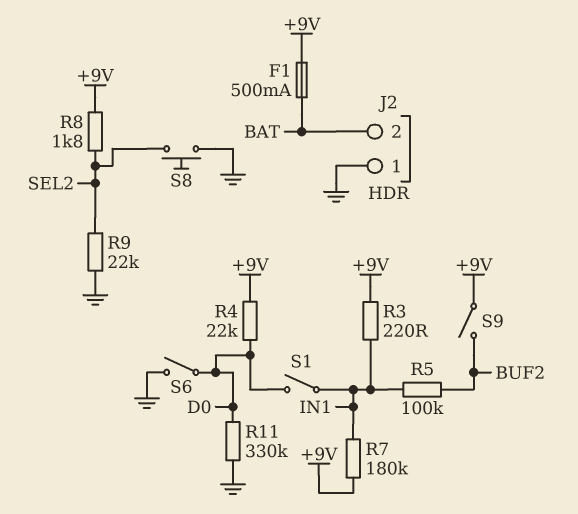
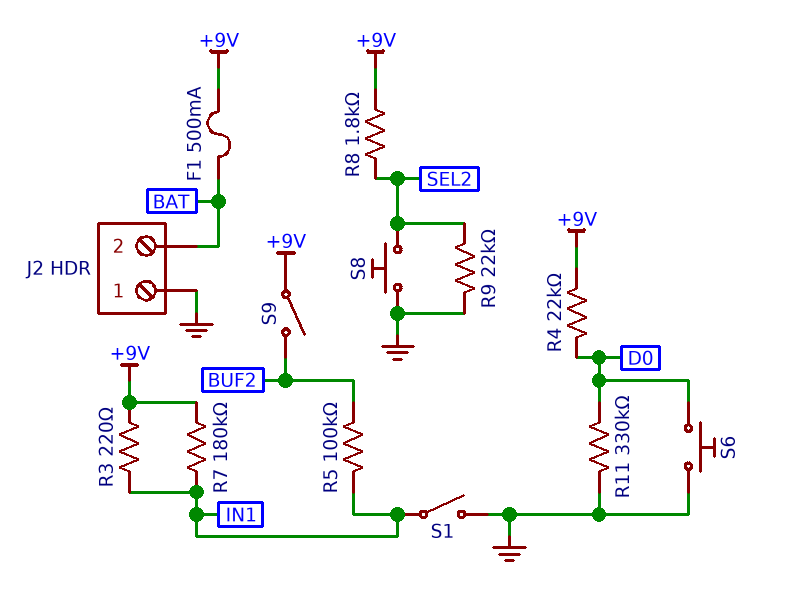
S1: switch (D0, IN1) -> switch (GND, IN1)
S6: switch (D0, GND) -> button (D0, GND)

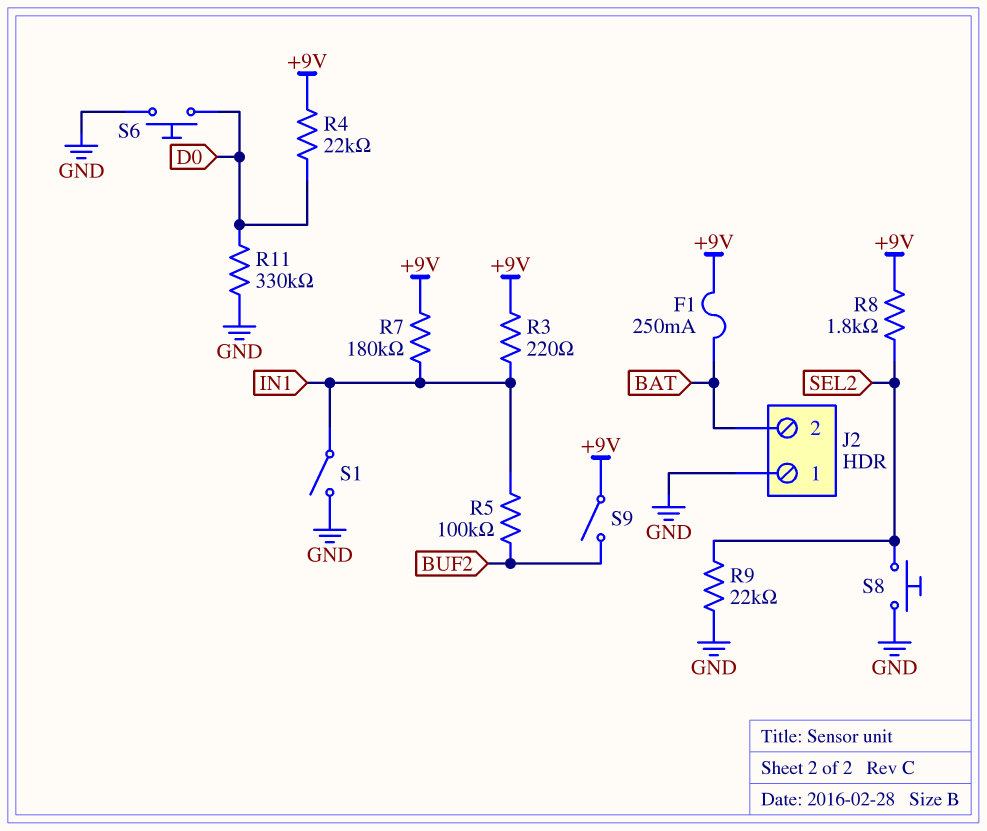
F1: 500mA (+9V, BAT) -> 250mA (+9V, BAT)

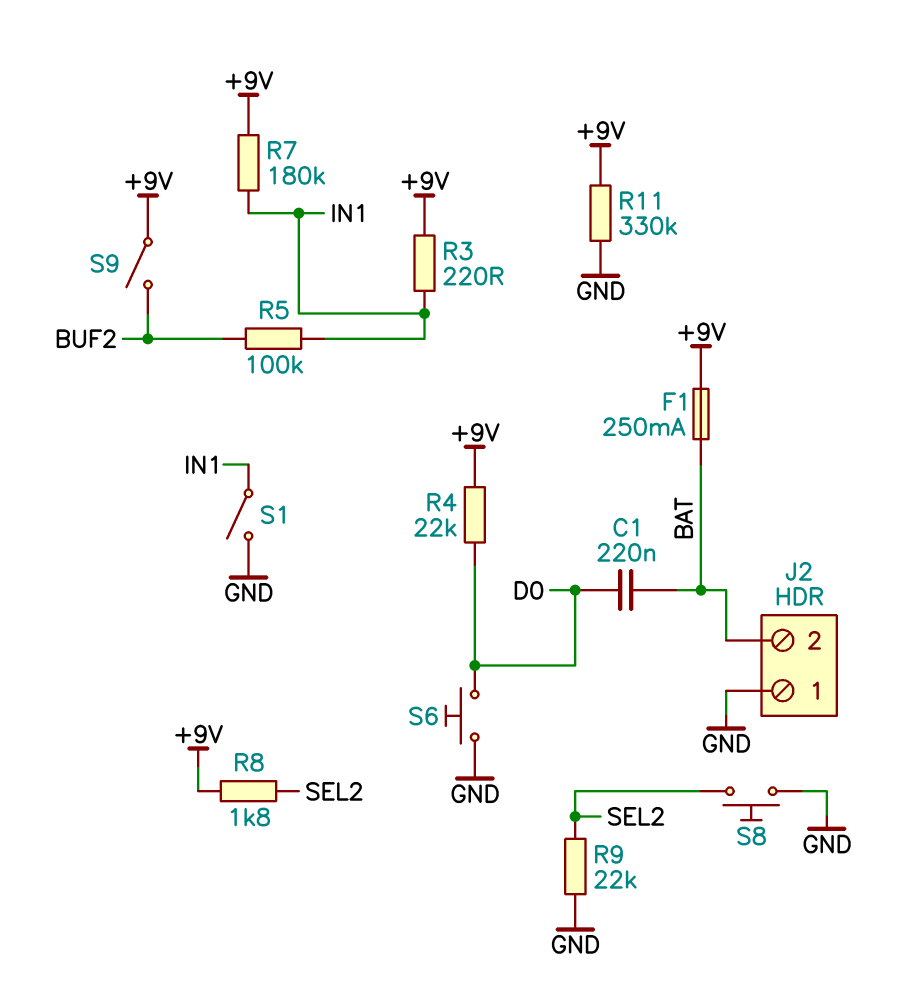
C1: none -> 220nF (BAT, D0)
R11: 330k (D0, GND) -> 330k (+9V, GND)

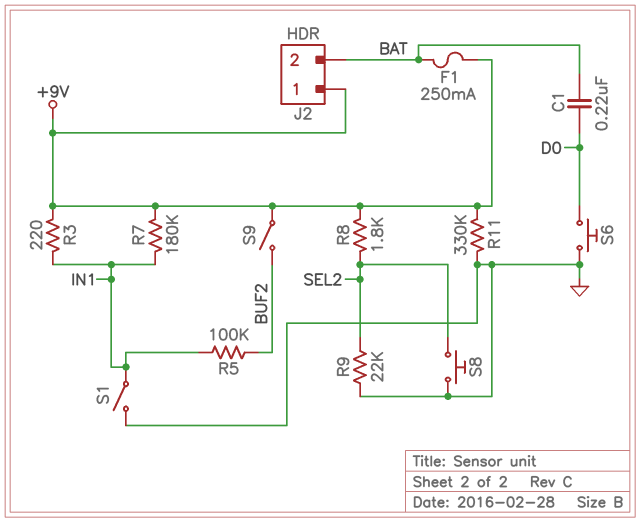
J2 pin 1: GND -> +9V
R4: 22k (+9V, D0) -> none

